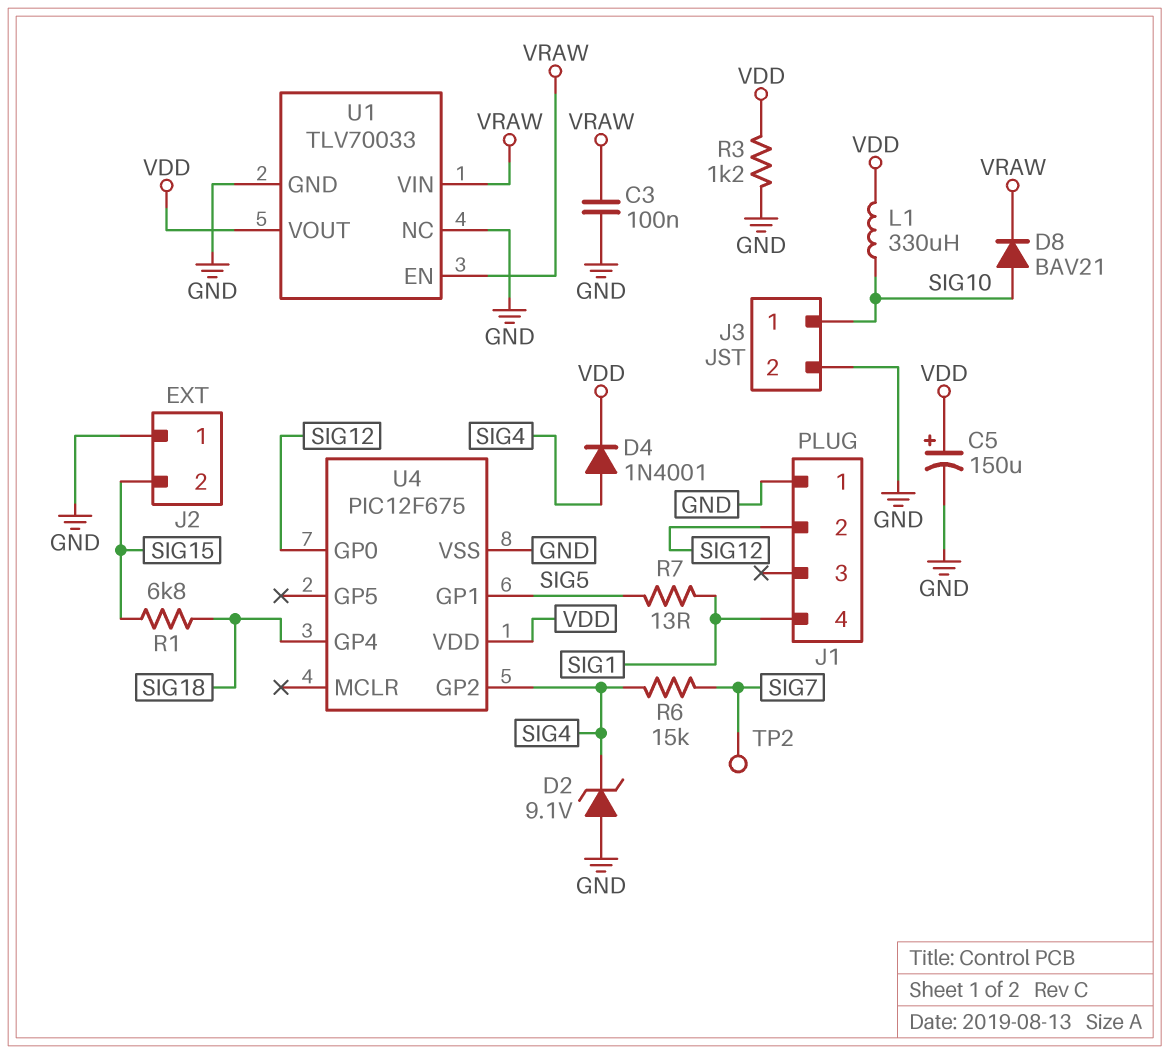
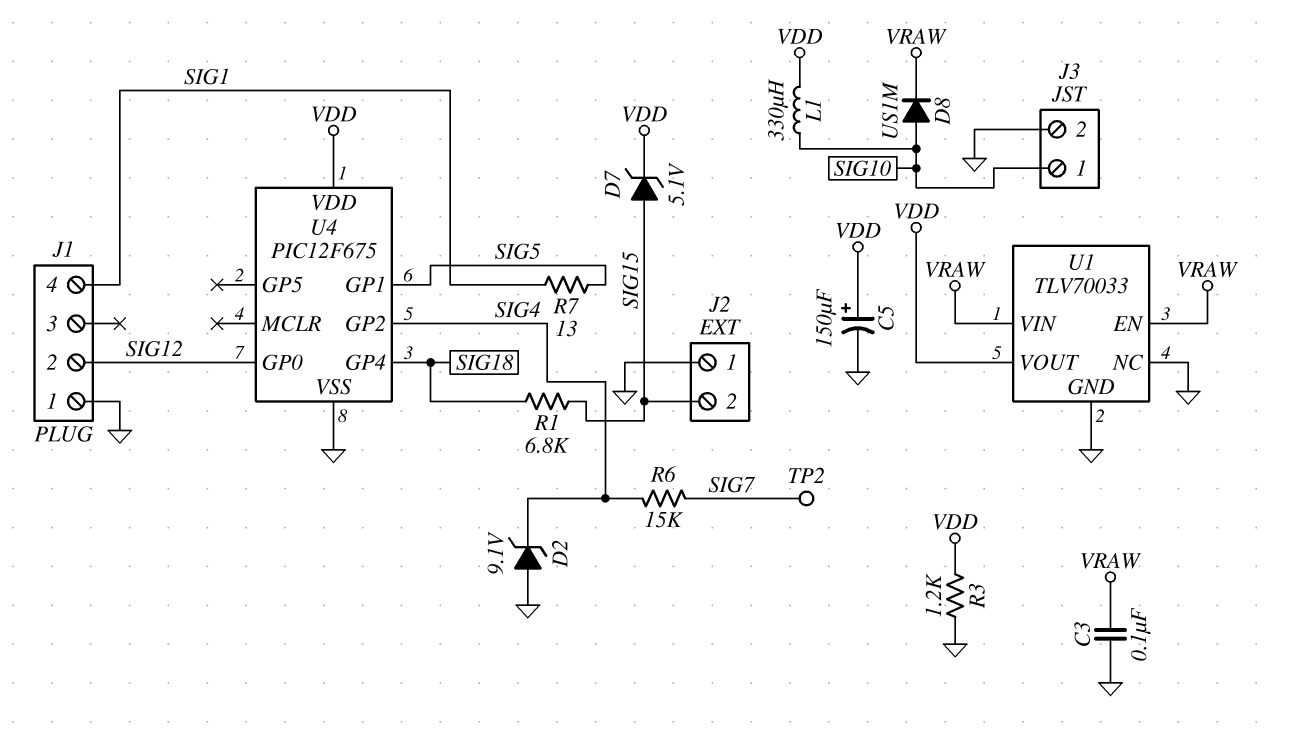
D4: diode 1N4001 (A SIG4, K VDD) -> none
D7: none -> zener 5.1V (A SIG15, K VDD)
D8: diode BAV21 (A SIG10, K VRAW) -> diode US1M (A SIG10, K VRAW)

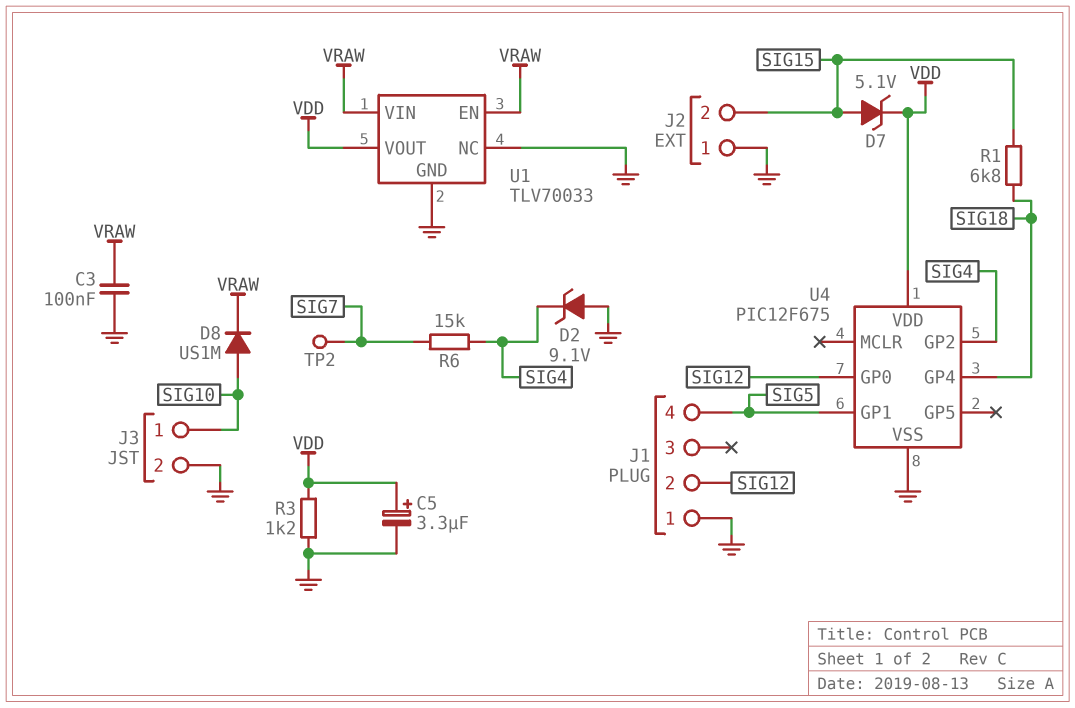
C5: 150uF (plus VDD, minus GND) -> 3.3uF (plus VDD, minus GND)
J1 pin 4: SIG1 -> SIG5
L1: 330uH (SIG10, VDD) -> none
R7: 13 (SIG1, SIG5) -> none

